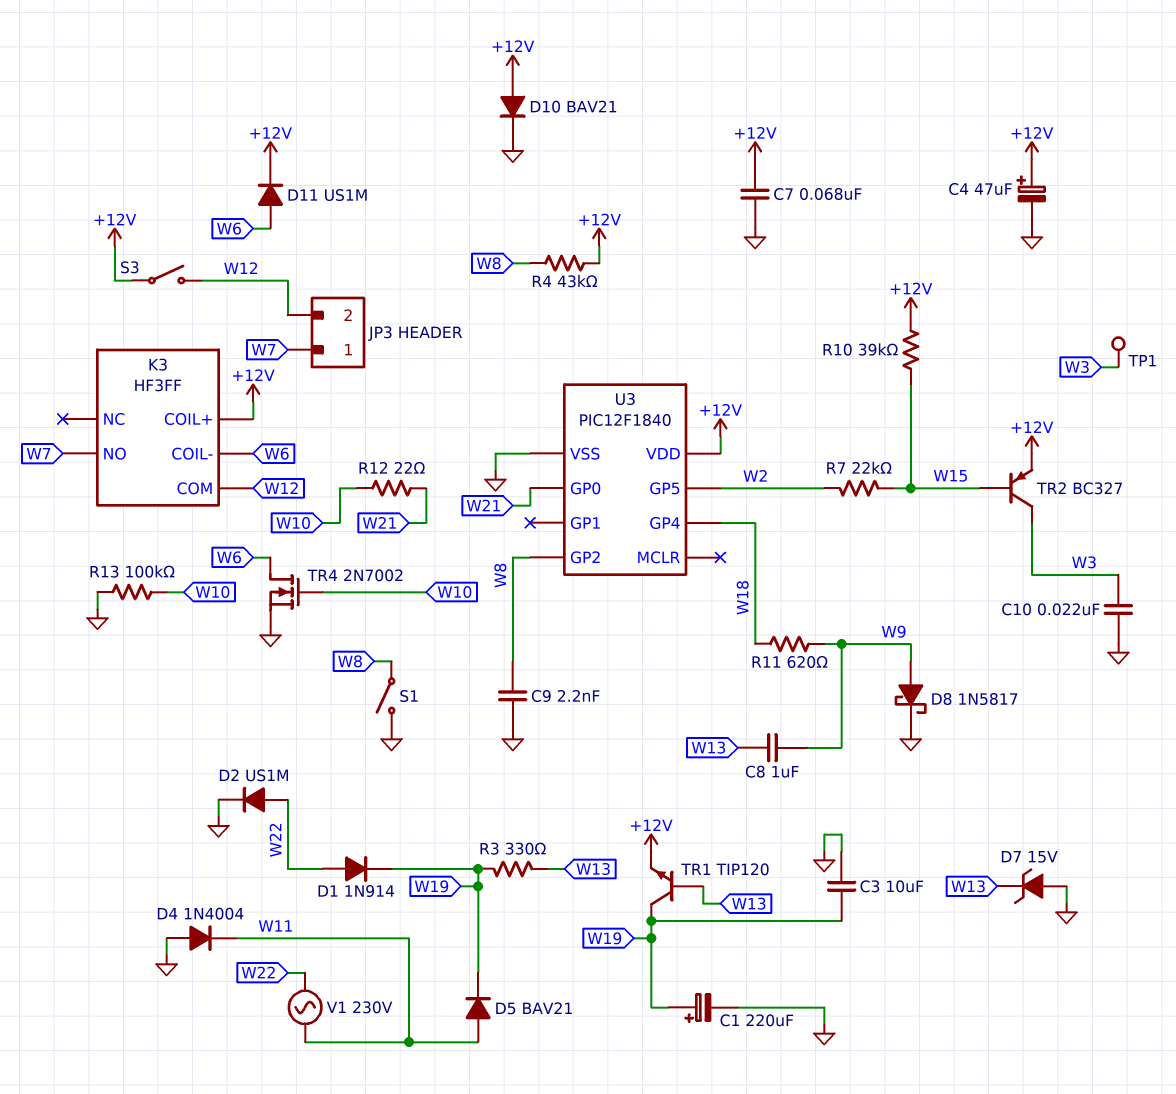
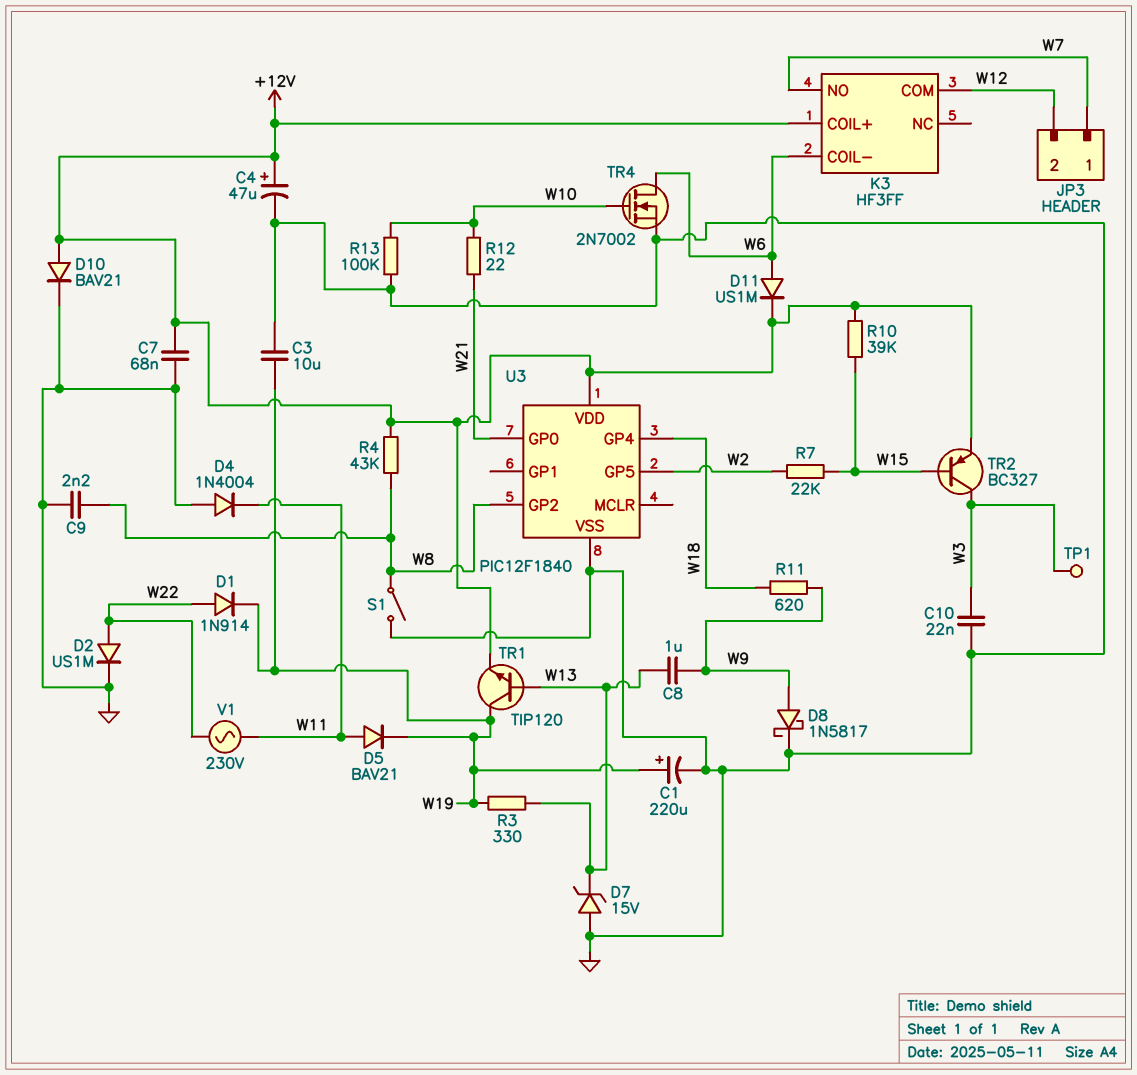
S3: switch (+12V, W12) -> none

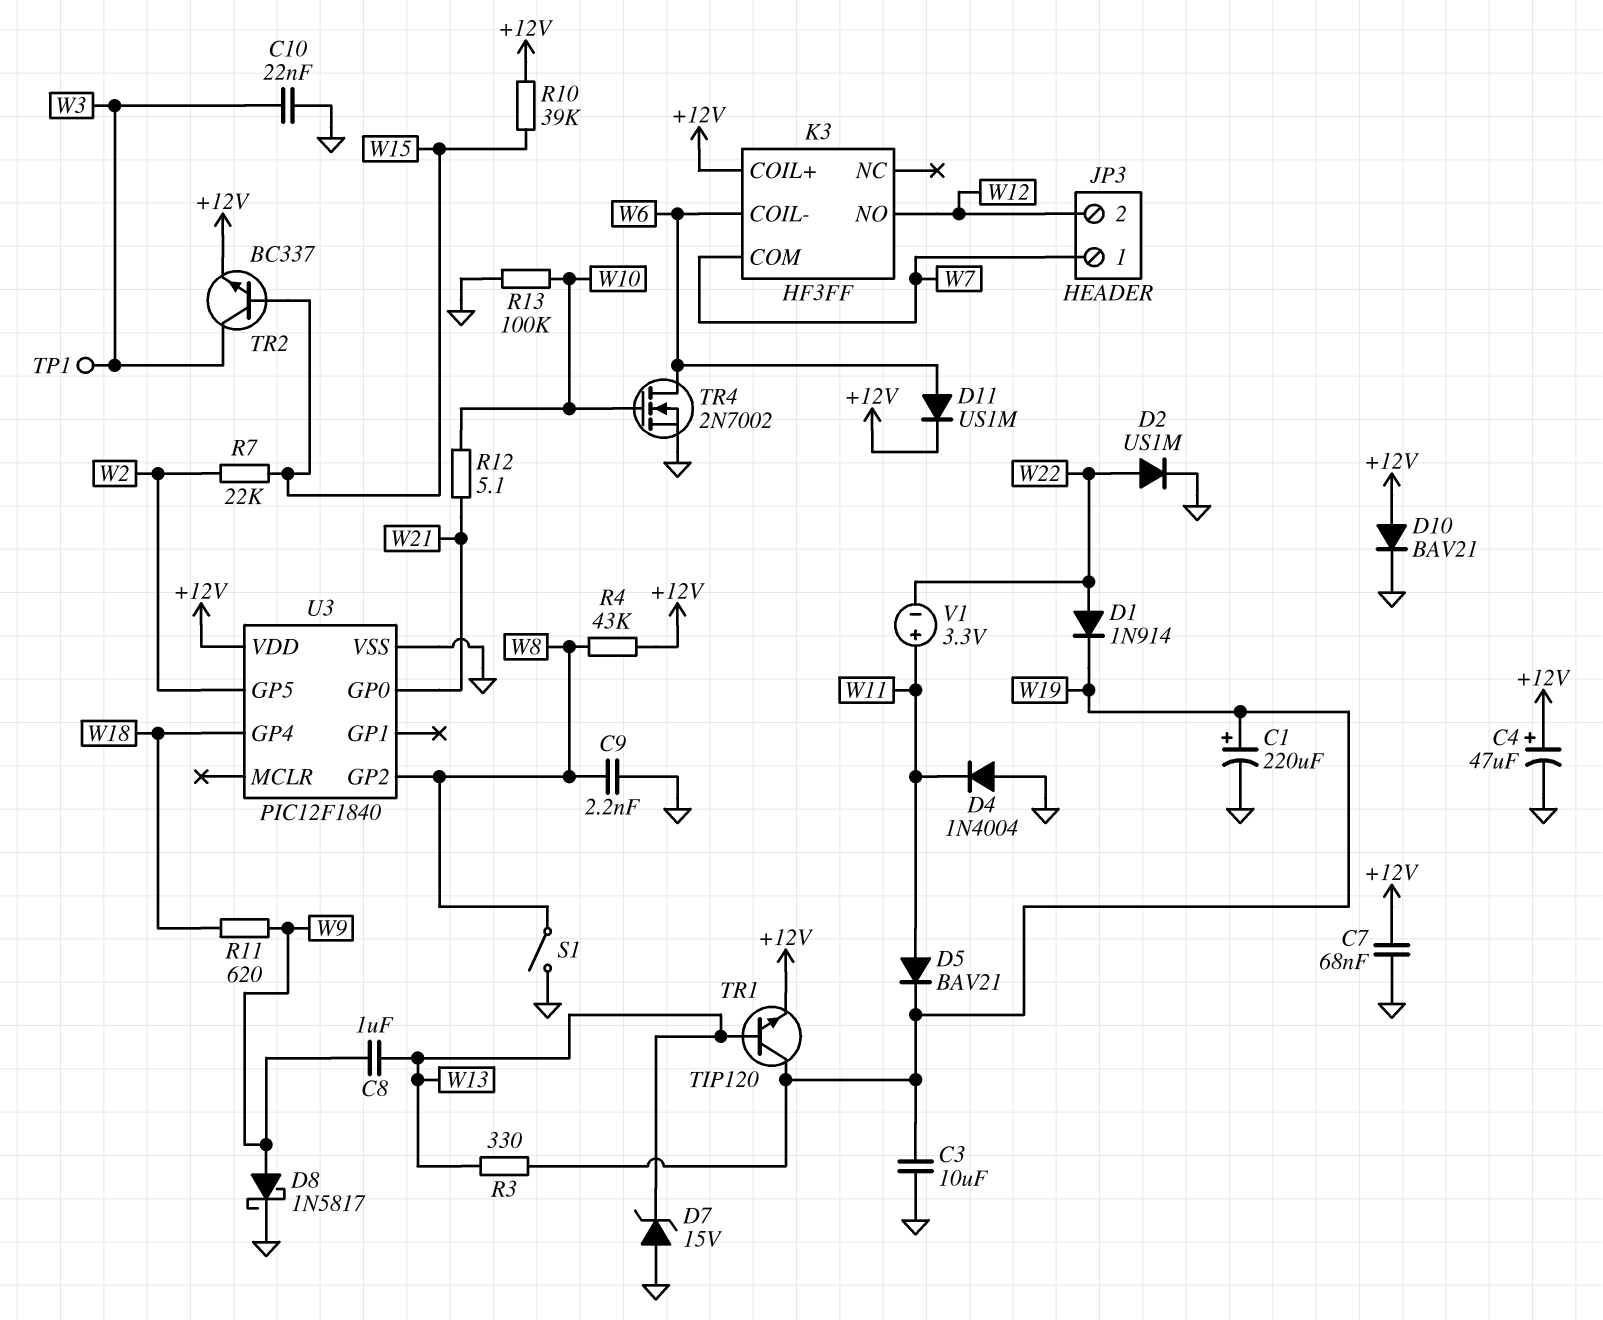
K3 pin COM: W12 -> W7
K3 pin NO: W7 -> W12
R12: 22 (W10, W21) -> 5.1 (W10, W21)
TR2: PNP BC327 (B W15, C W3, E +12V) -> NPN BC337 (B W15, C W3, E +12V)
V1: AC 230V (W11, W22) -> 3.3V (plus W11, minus W22)

